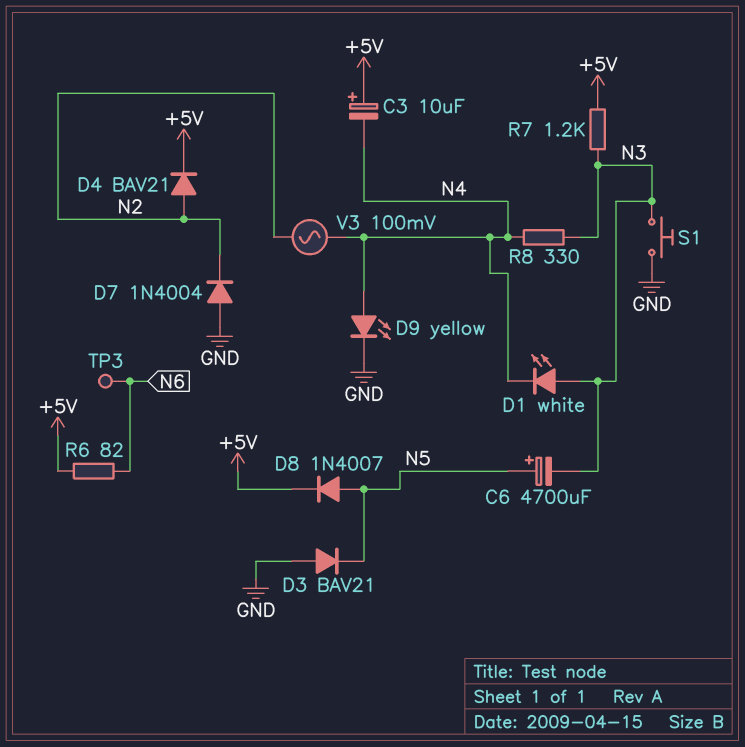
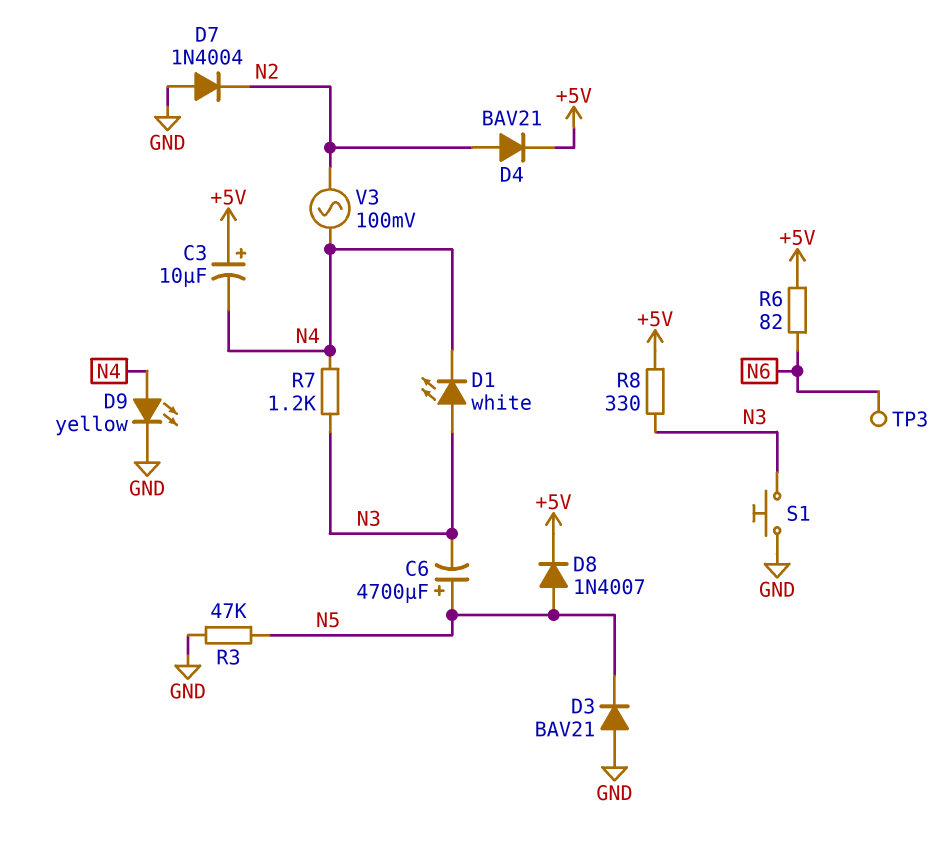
R3: none -> 47k (GND, N5)
R7: 1.2k (+5V, N3) -> 1.2k (N3, N4)
R8: 330 (N3, N4) -> 330 (+5V, N3)

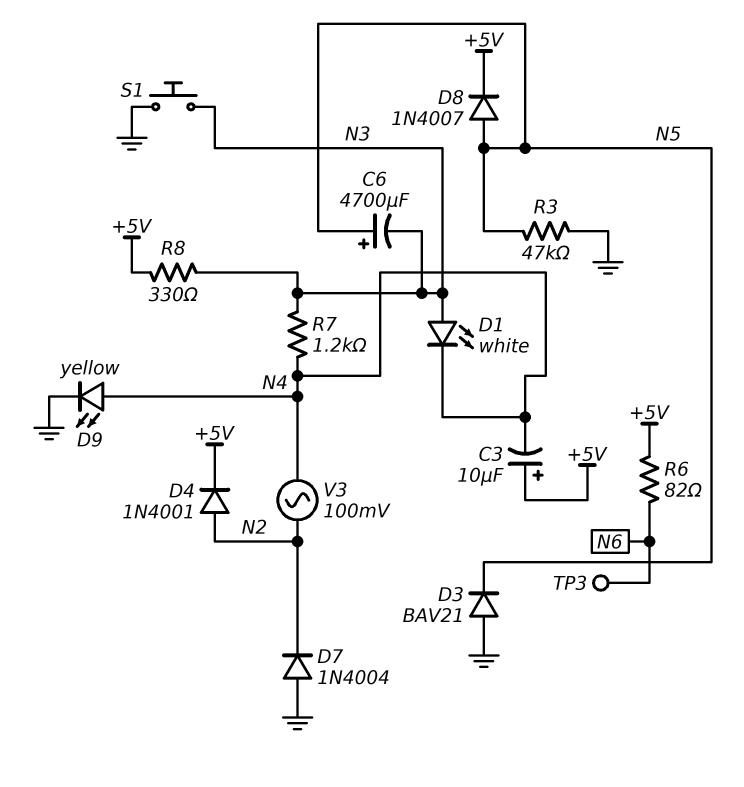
D4: diode BAV21 (A N2, K +5V) -> diode 1N4001 (A N2, K +5V)

